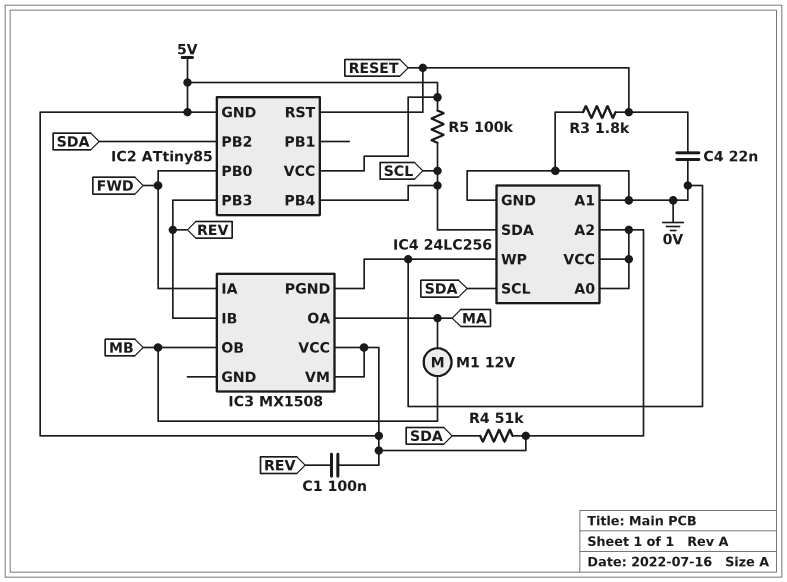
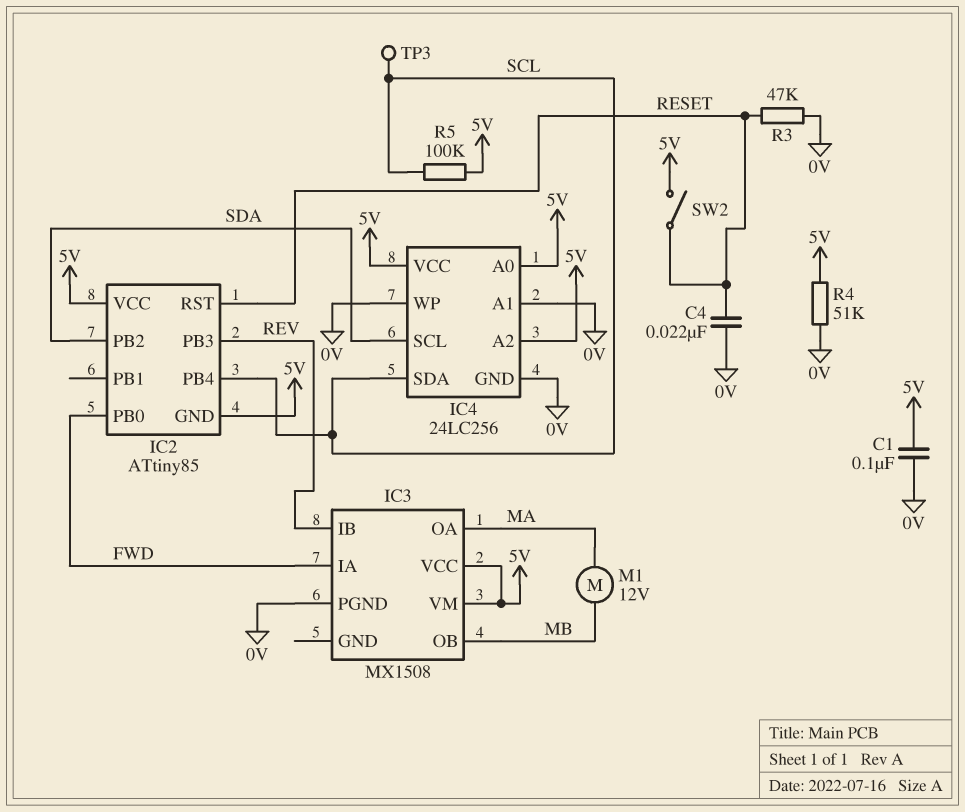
C1: 100nF (5V, REV) -> 100nF (0V, 5V)
R3: 1.8k (0V, RESET) -> 47k (0V, RESET)
R4: 51k (5V, SDA) -> 51k (0V, 5V)
SW2: none -> switch (5V, RESET)
TP3: none -> test point (SCL)

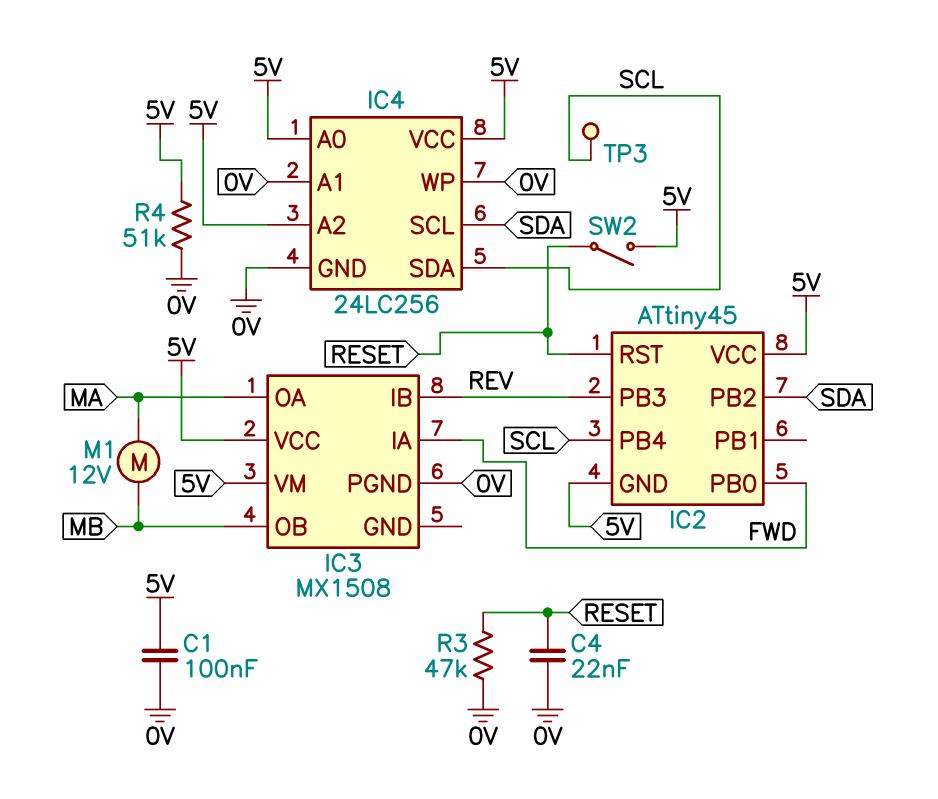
IC2: ATtiny85 -> ATtiny45
R5: 100k (5V, SCL) -> none

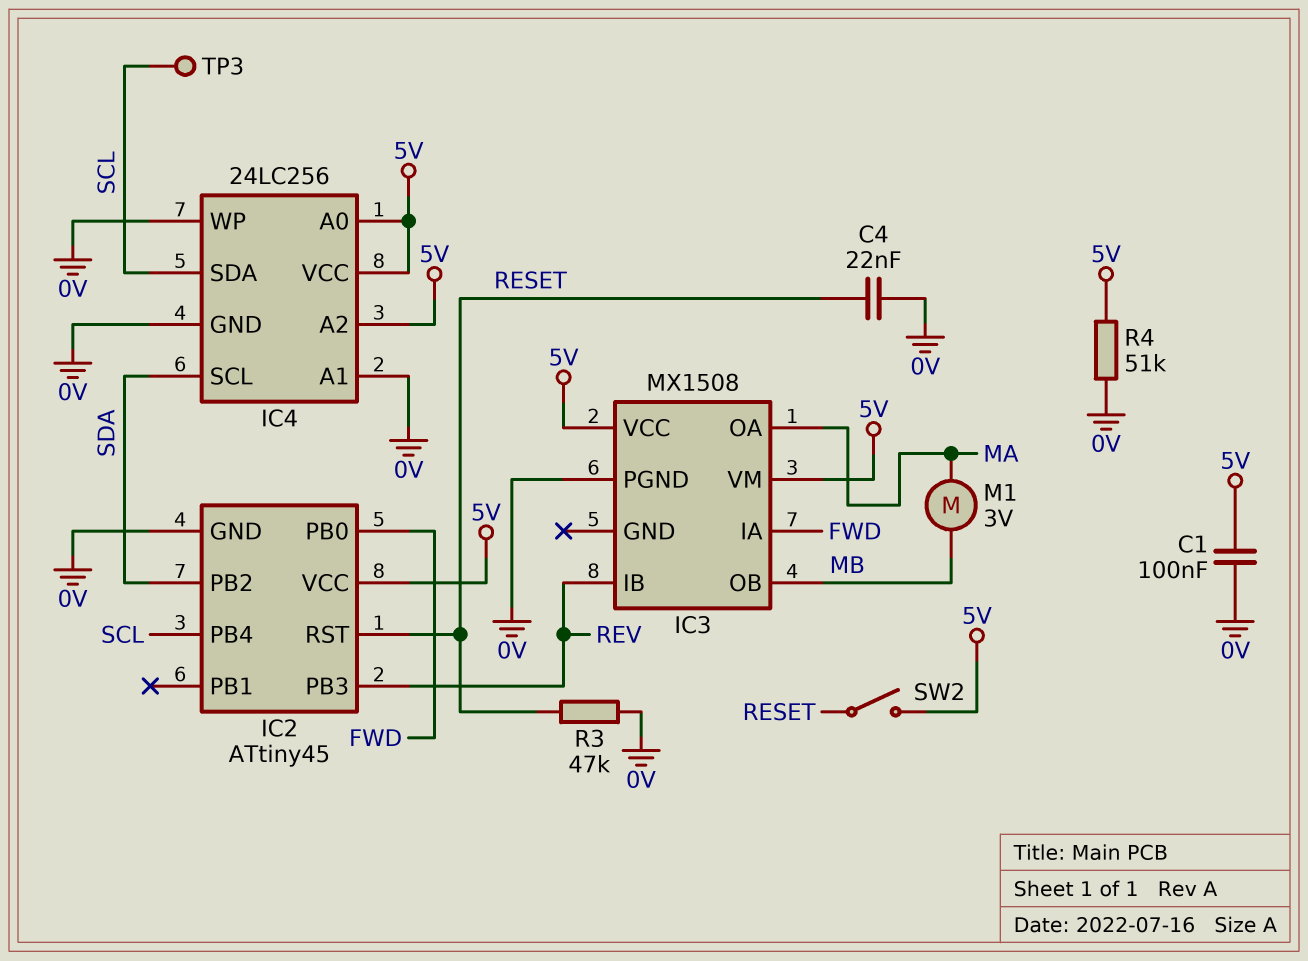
IC2 pin GND: 5V -> 0V
M1: motor 12V (MA, MB) -> motor 3V (MA, MB)

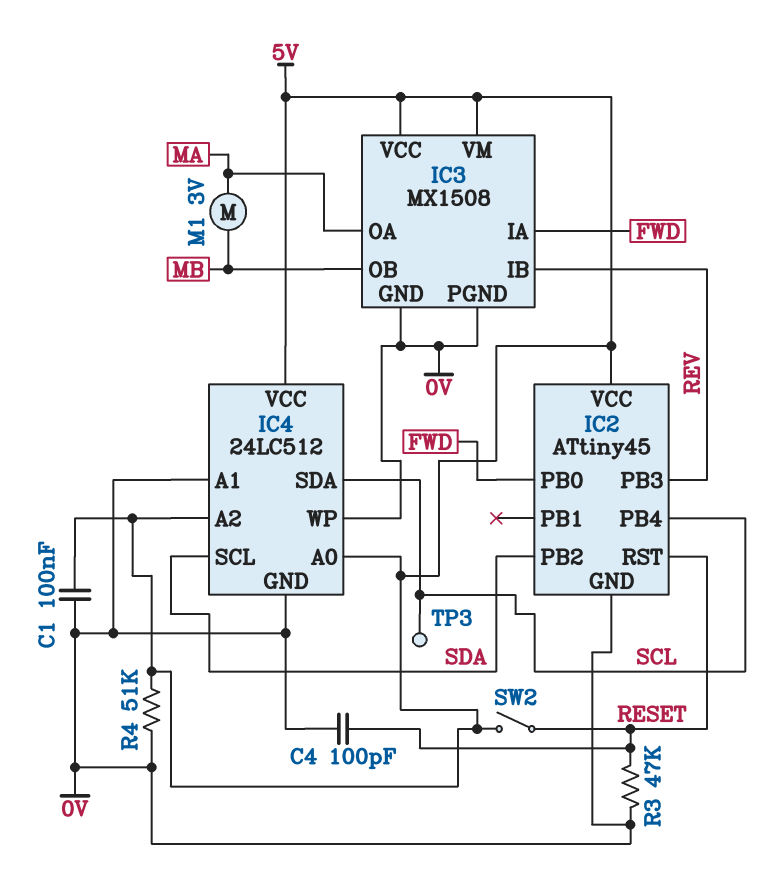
C4: 22nF (0V, RESET) -> 100pF (0V, RESET)
IC3 pin GND: none -> 0V
IC4: 24LC256 -> 24LC512

